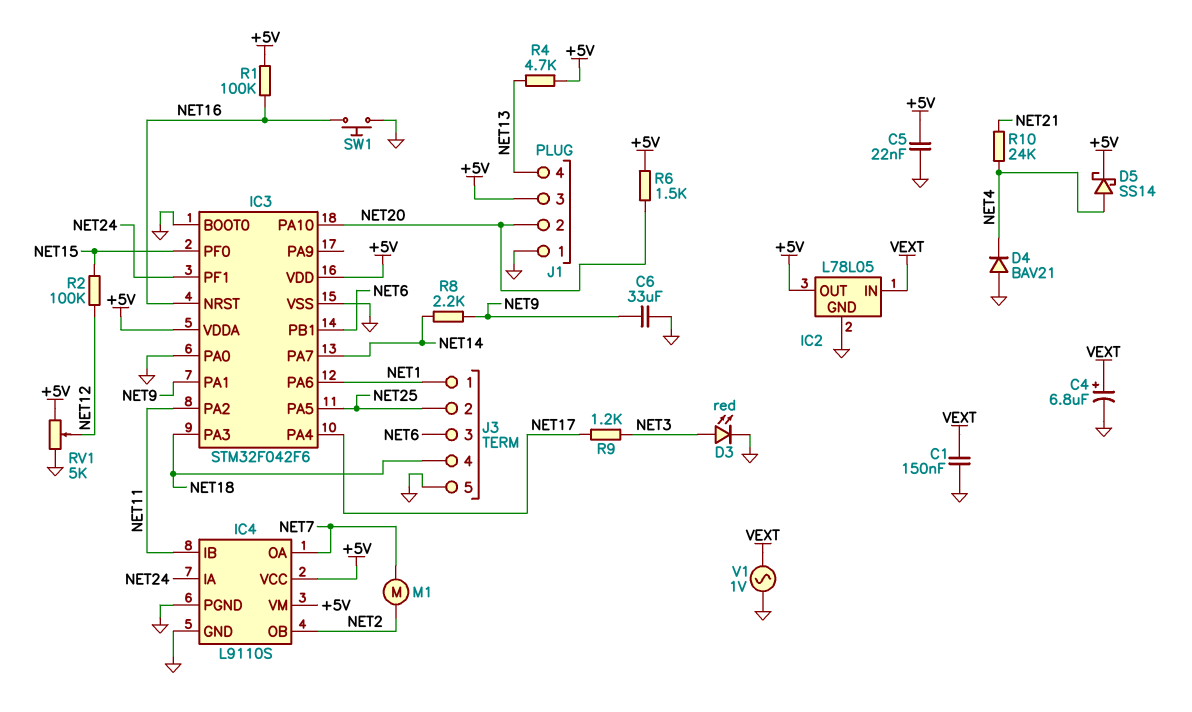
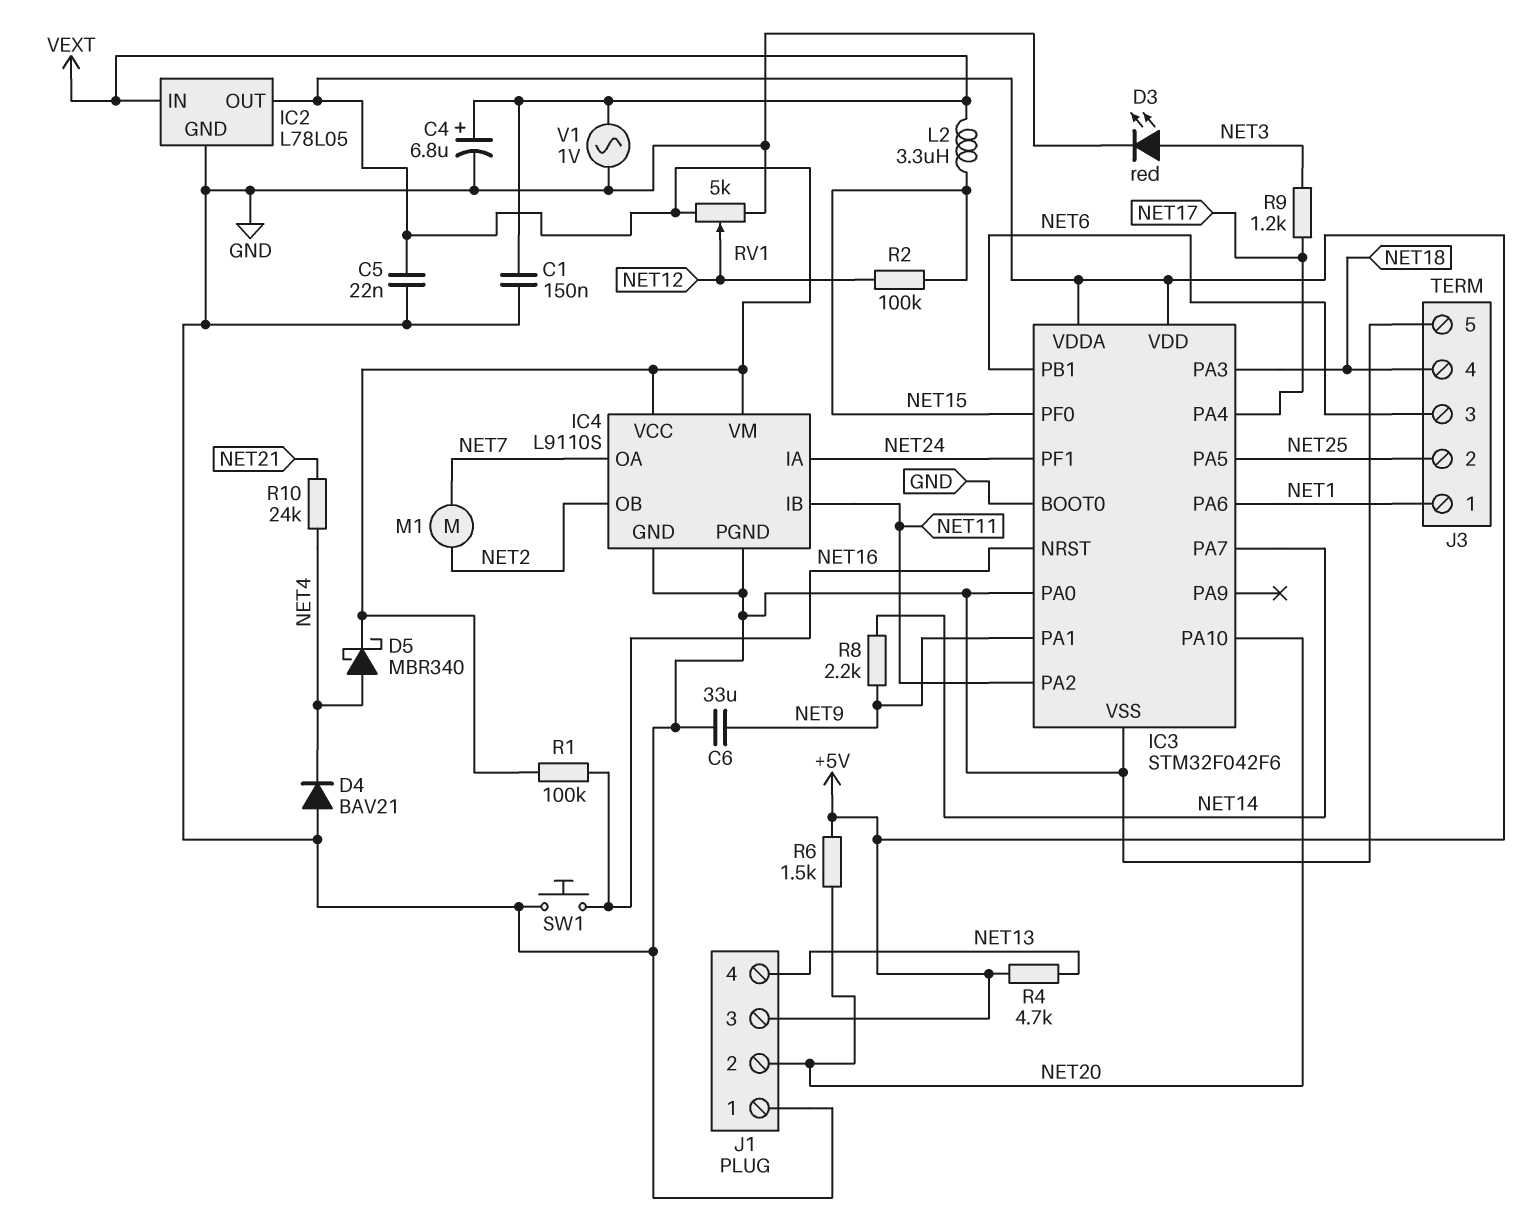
D5: schottky SS14 (A NET4, K +5V) -> schottky MBR340 (A NET4, K +5V)
L2: none -> 3.3uH (NET15, VEXT)

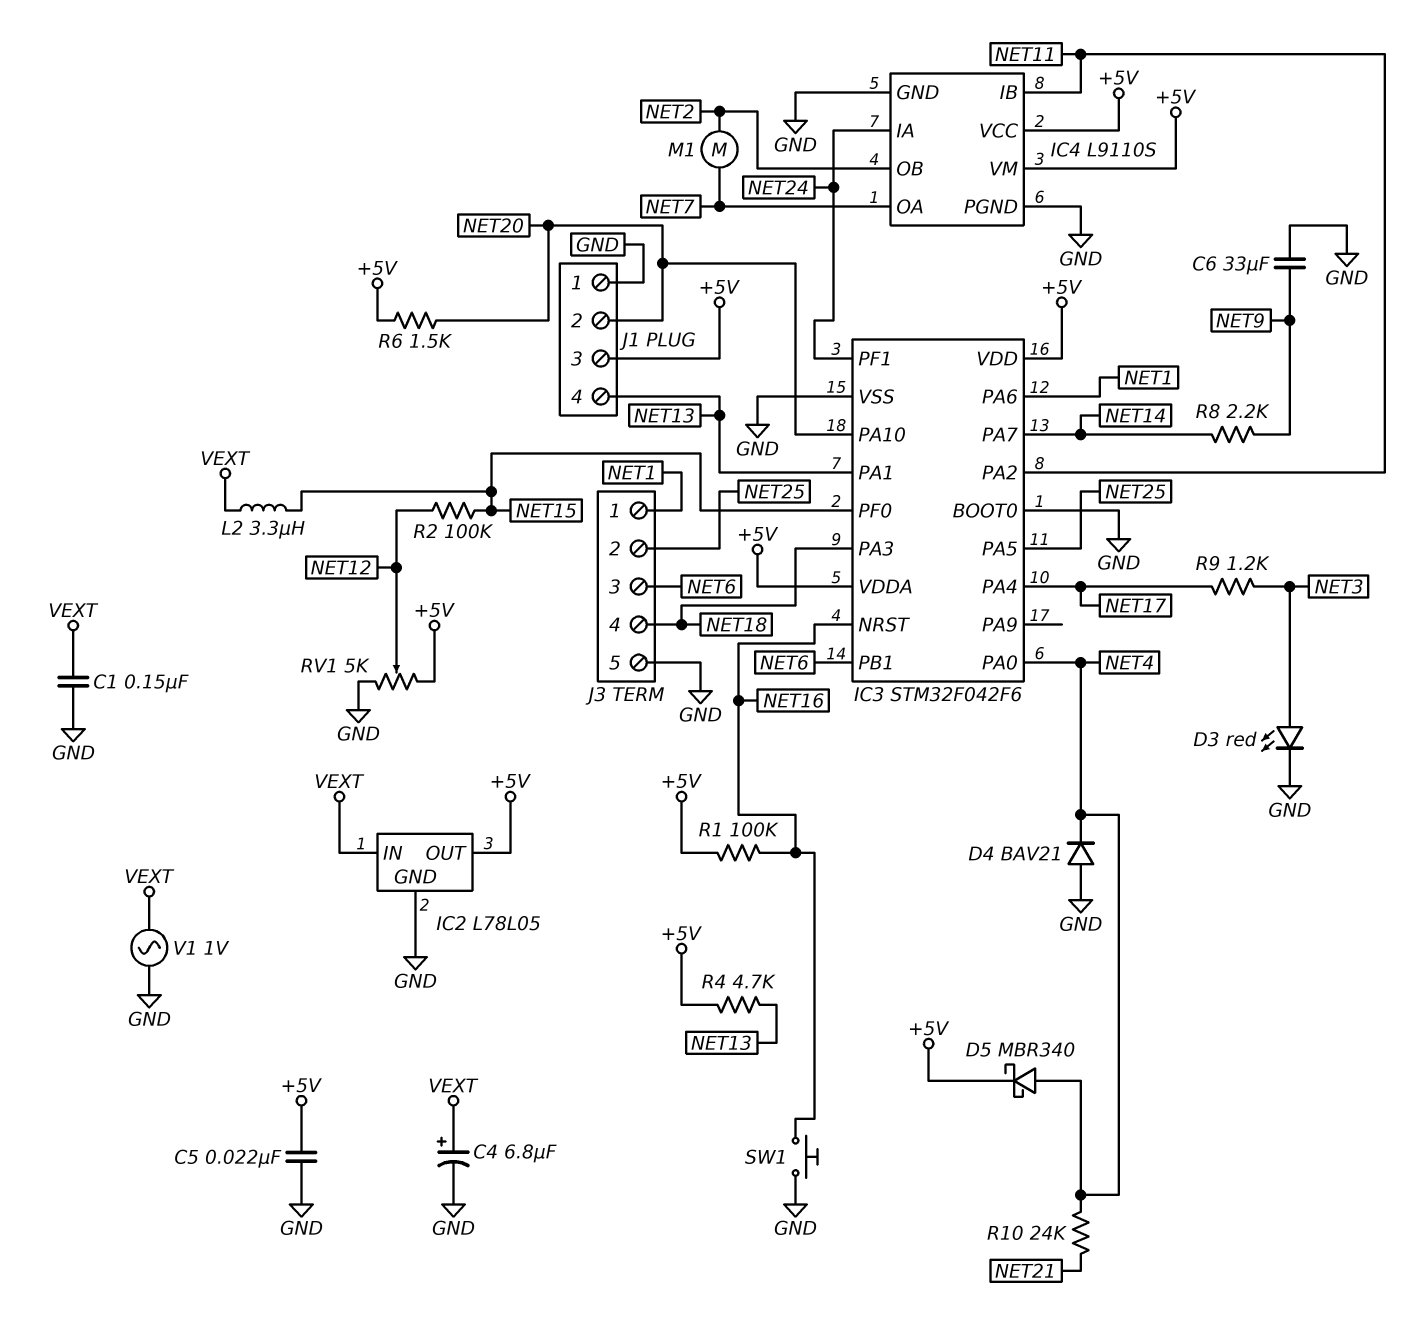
IC3 pin PA0: GND -> NET4
IC3 pin PA1: NET9 -> NET13

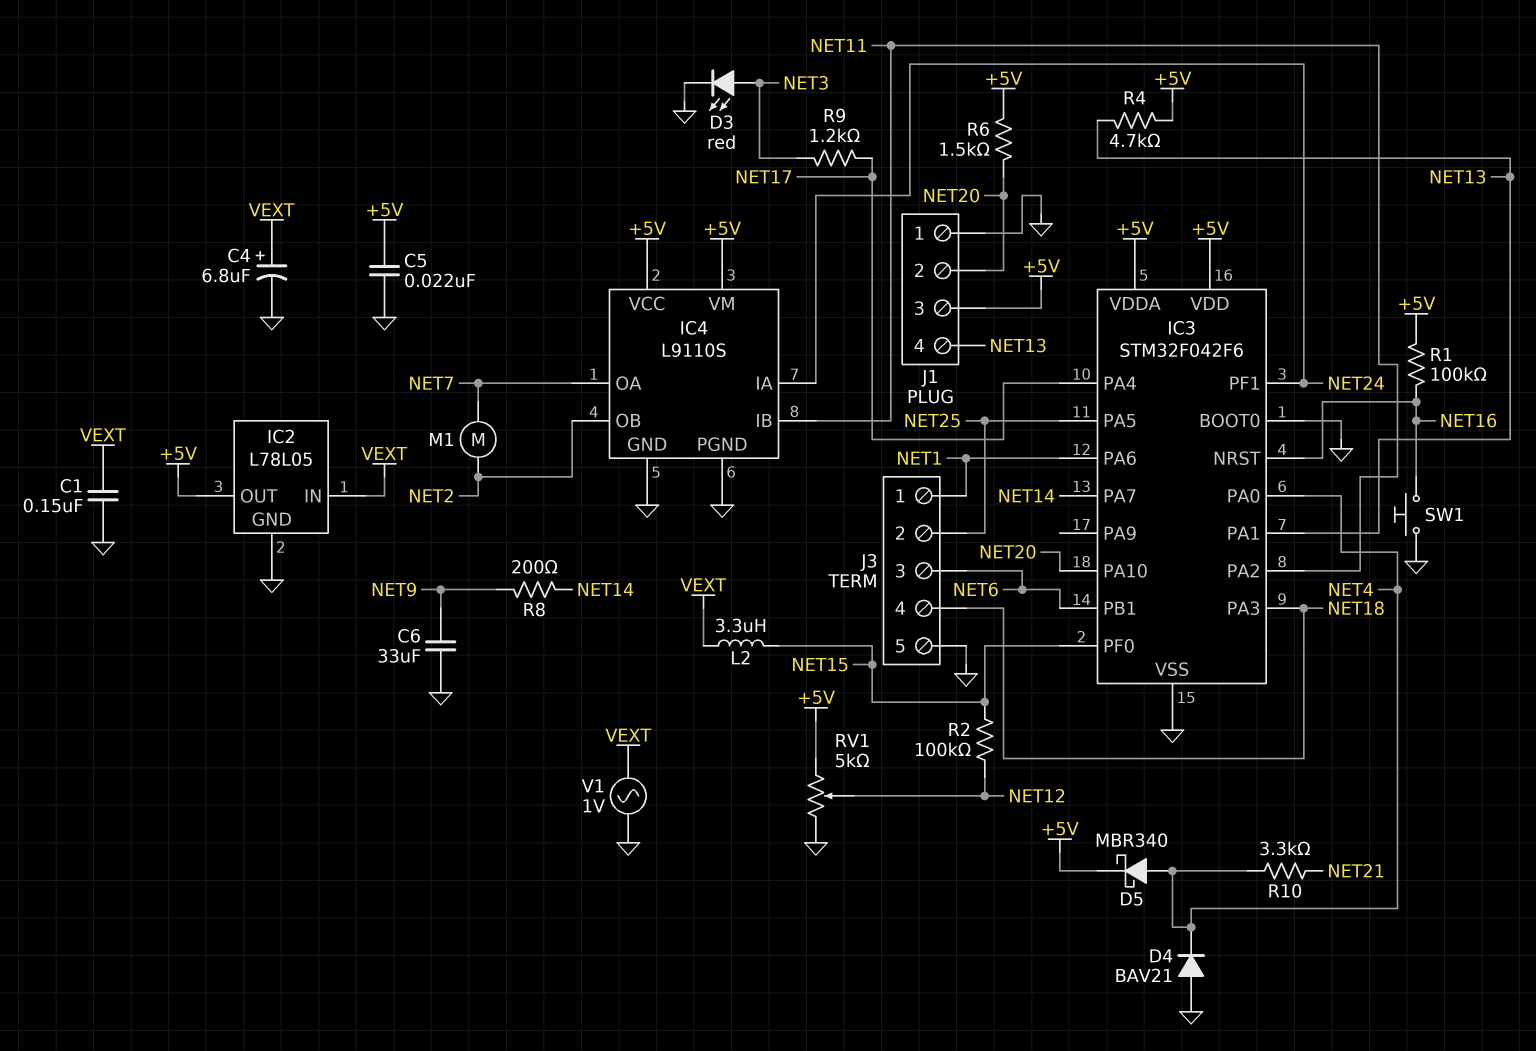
R8: 2.2k (NET9, NET14) -> 200 (NET9, NET14)
R10: 24k (NET4, NET21) -> 3.3k (NET4, NET21)

